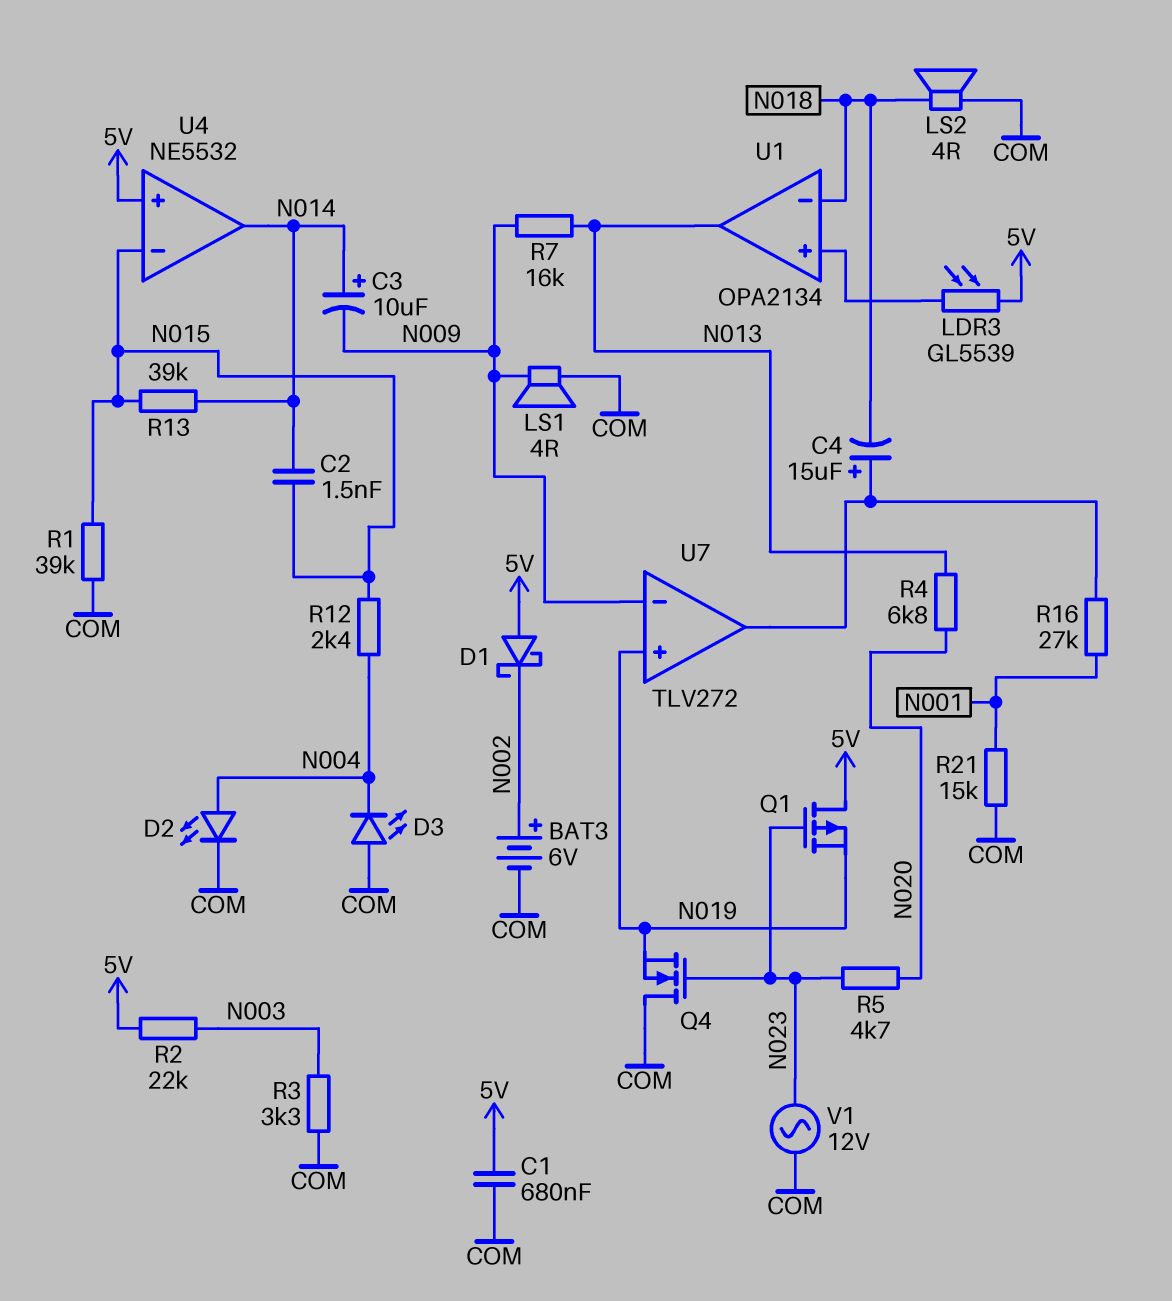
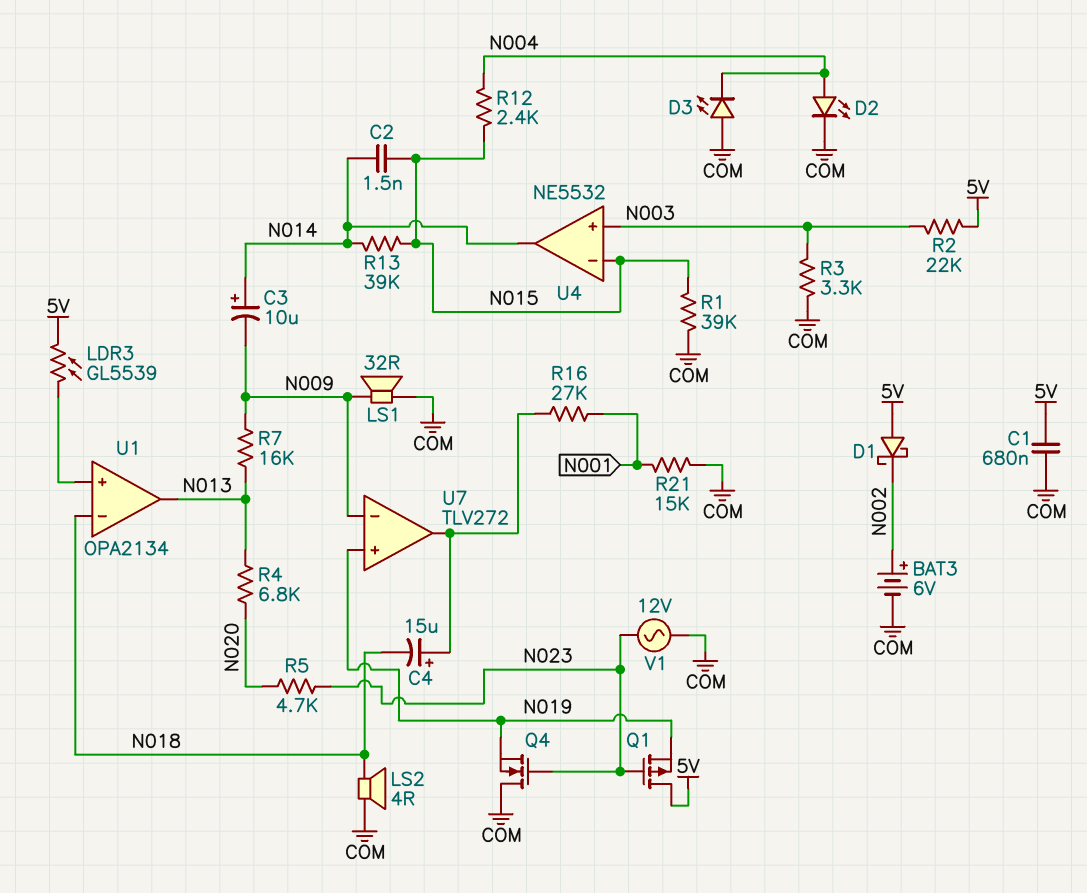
LS1: speaker 4R (COM, N009) -> speaker 32R (COM, N009)
U4 pin in+: 5V -> N003

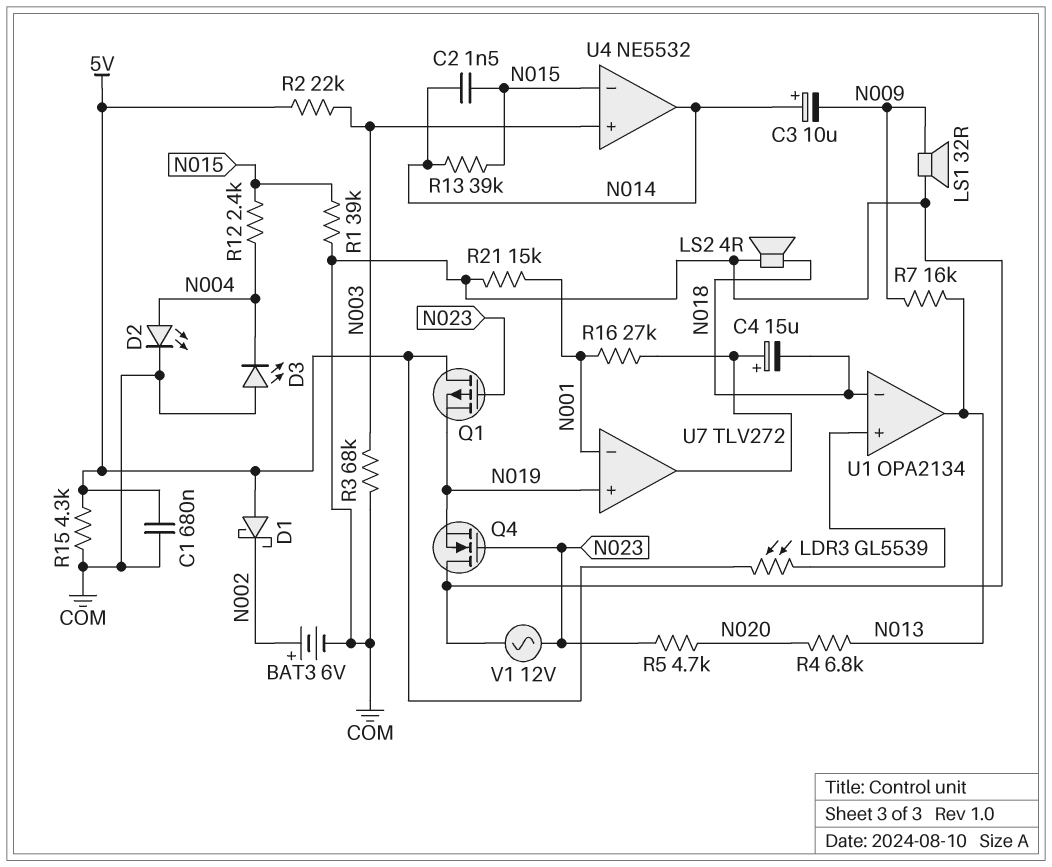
R3: 3.3k (COM, N003) -> 68k (COM, N003)
R15: none -> 4.3k (5V, COM)
U7 pin in-: N009 -> N001

